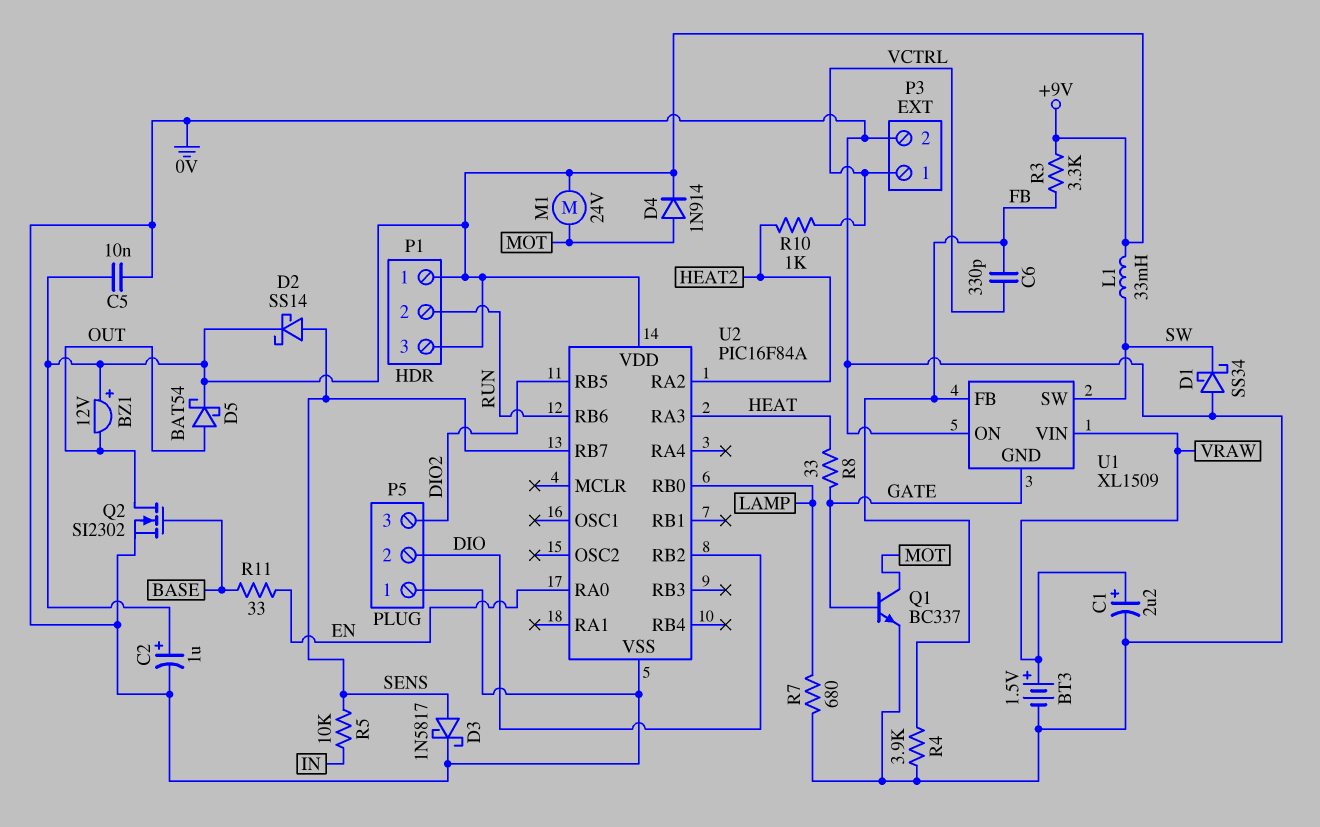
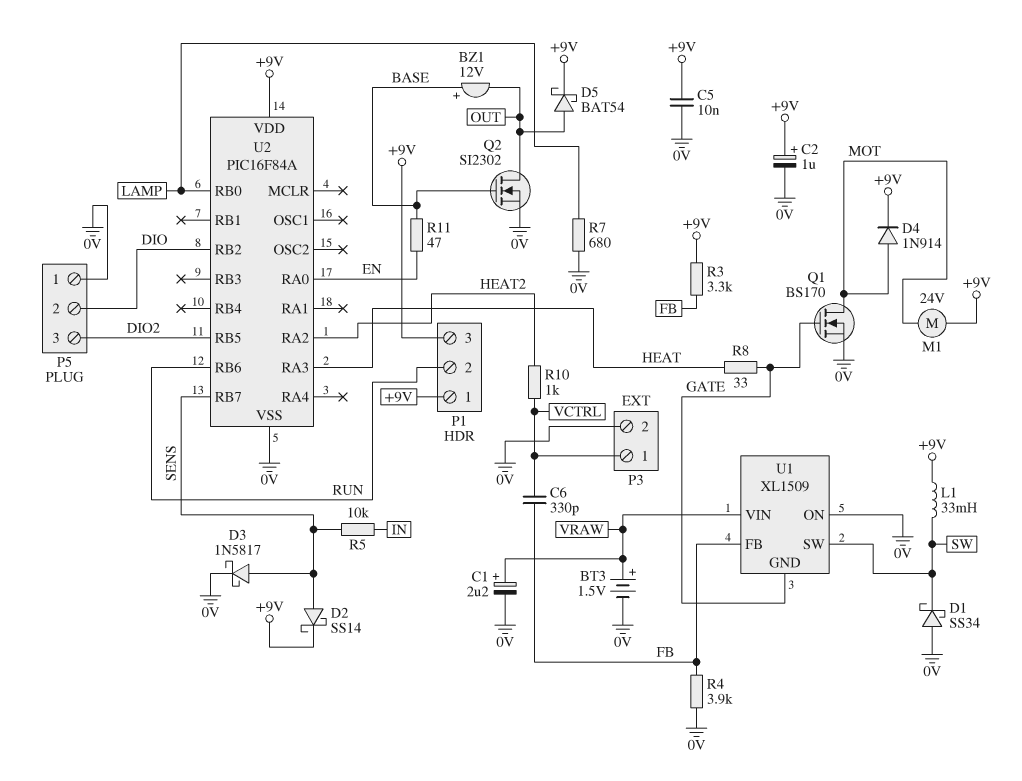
BZ1: buzzer 12V (plus +9V, minus OUT) -> buzzer 12V (plus BASE, minus OUT)
Q1: NPN BC337 (B GATE, C MOT, E 0V) -> NMOS BS170 (G GATE, D MOT, S 0V)
R11: 33 (BASE, EN) -> 47 (BASE, EN)

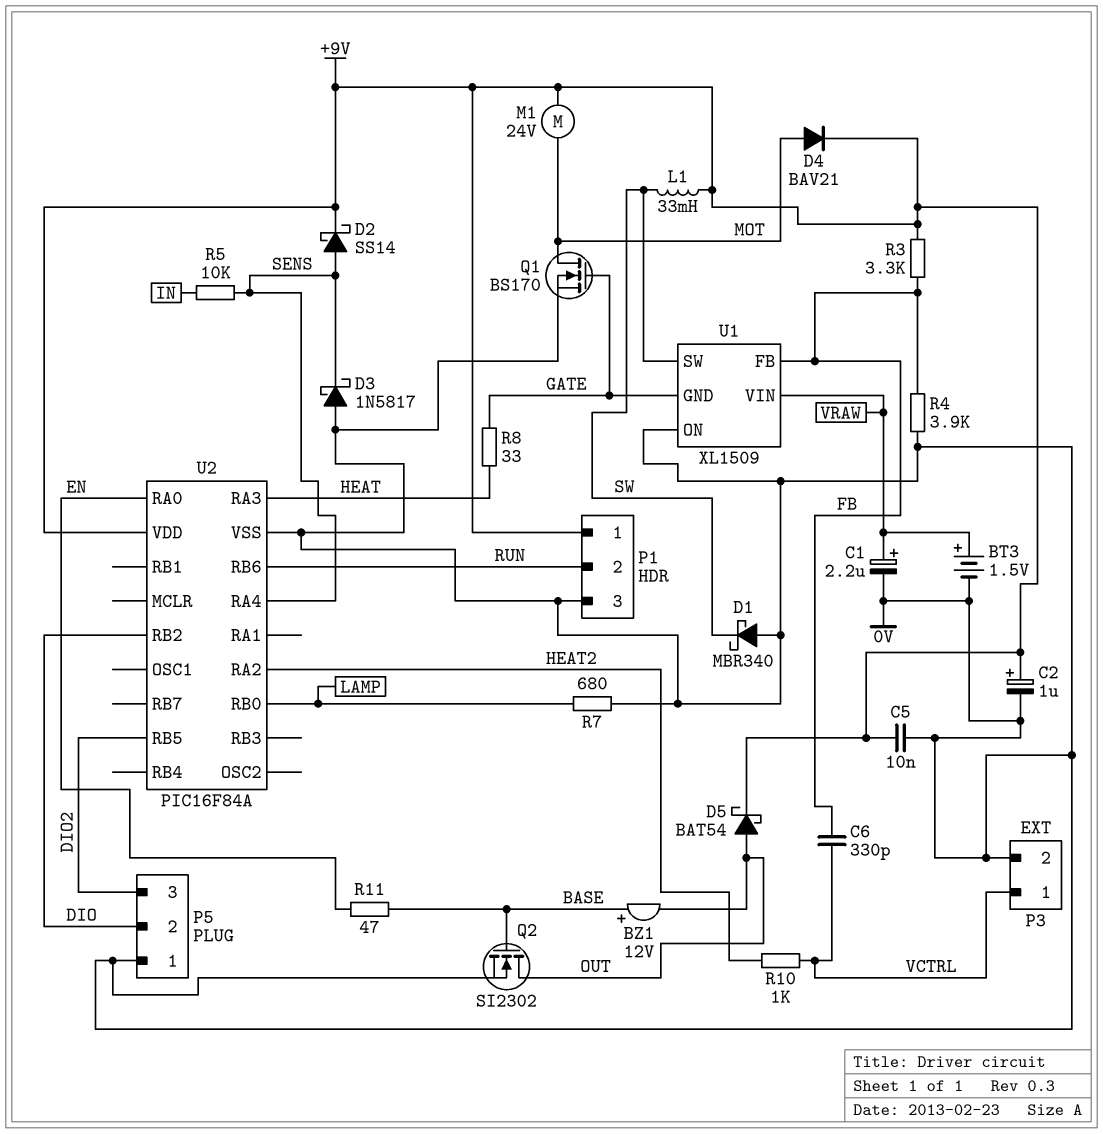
D1: schottky SS34 (A 0V, K SW) -> schottky MBR340 (A 0V, K SW)
D3: schottky 1N5817 (A SENS, K 0V) -> schottky 1N5817 (A 0V, K SENS)
D4: diode 1N914 (A MOT, K +9V) -> diode BAV21 (A MOT, K +9V)
P1 pin 3: +9V -> 0V
U2 pin RA4: none -> SENS
U2 pin RB7: SENS -> none

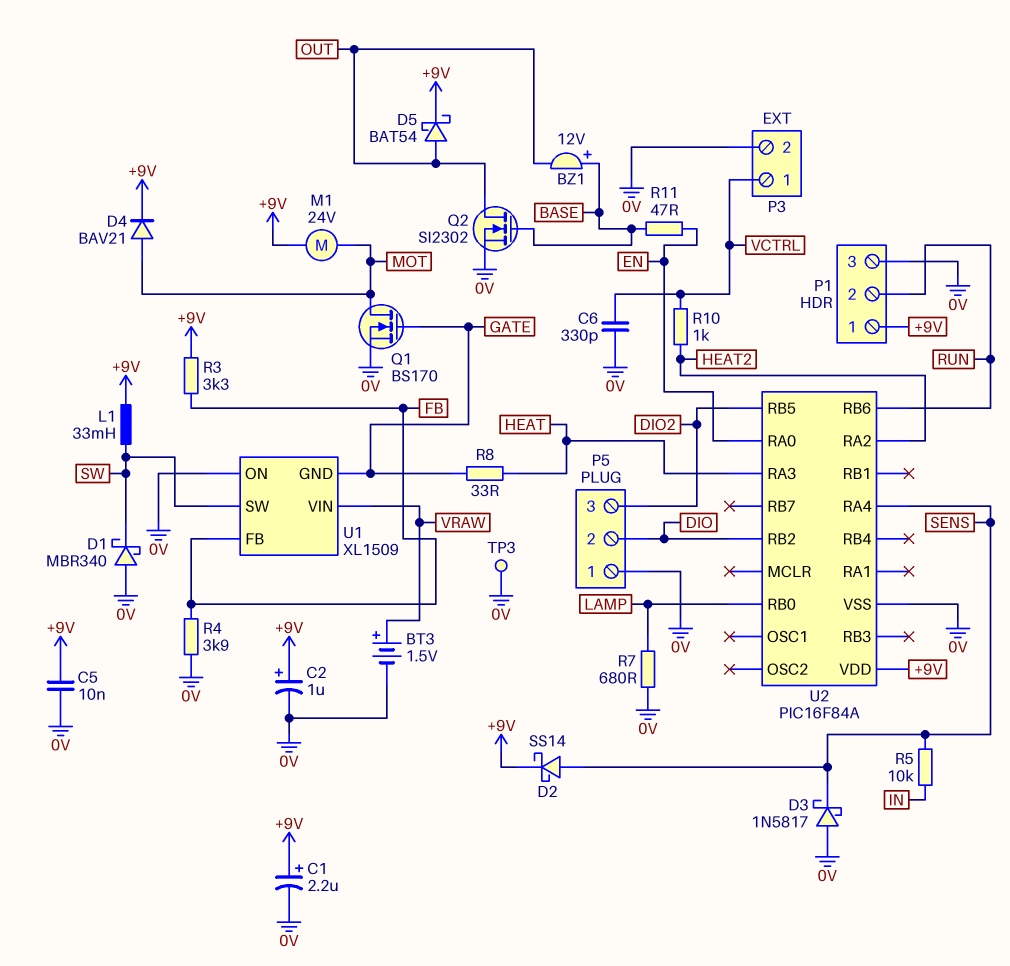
C1: 2.2uF (plus VRAW, minus 0V) -> 2.2uF (plus +9V, minus 0V)
C6: 330pF (FB, VCTRL) -> 330pF (0V, VCTRL)
TP3: none -> test point (0V)

